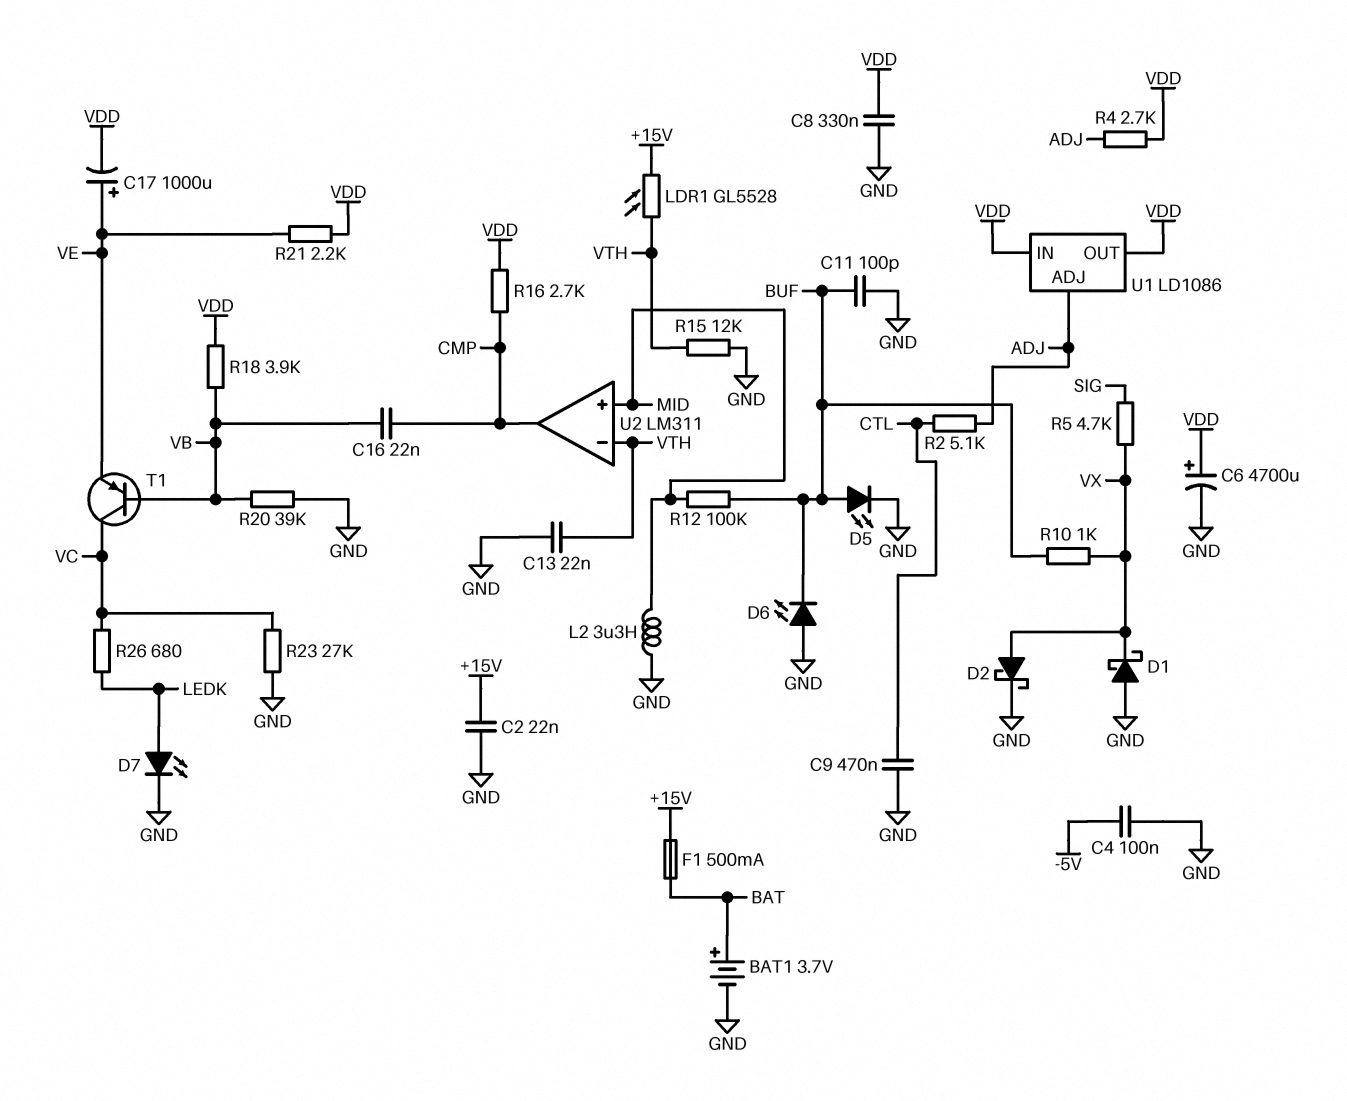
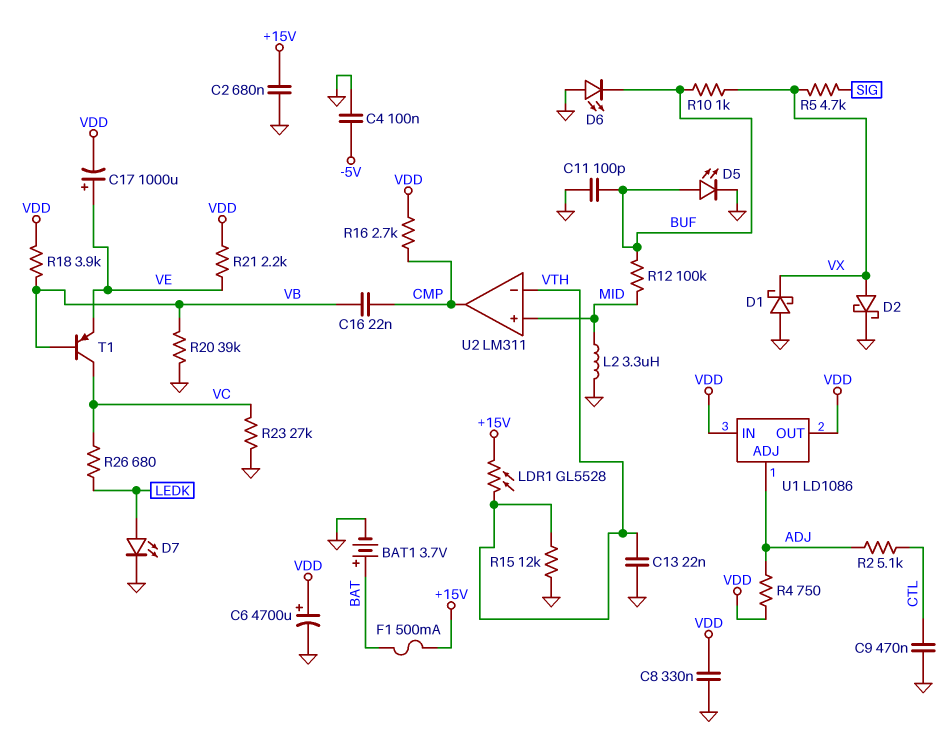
C2: 22nF (+15V, GND) -> 680nF (+15V, GND)
R4: 2.7k (ADJ, VDD) -> 750 (ADJ, VDD)

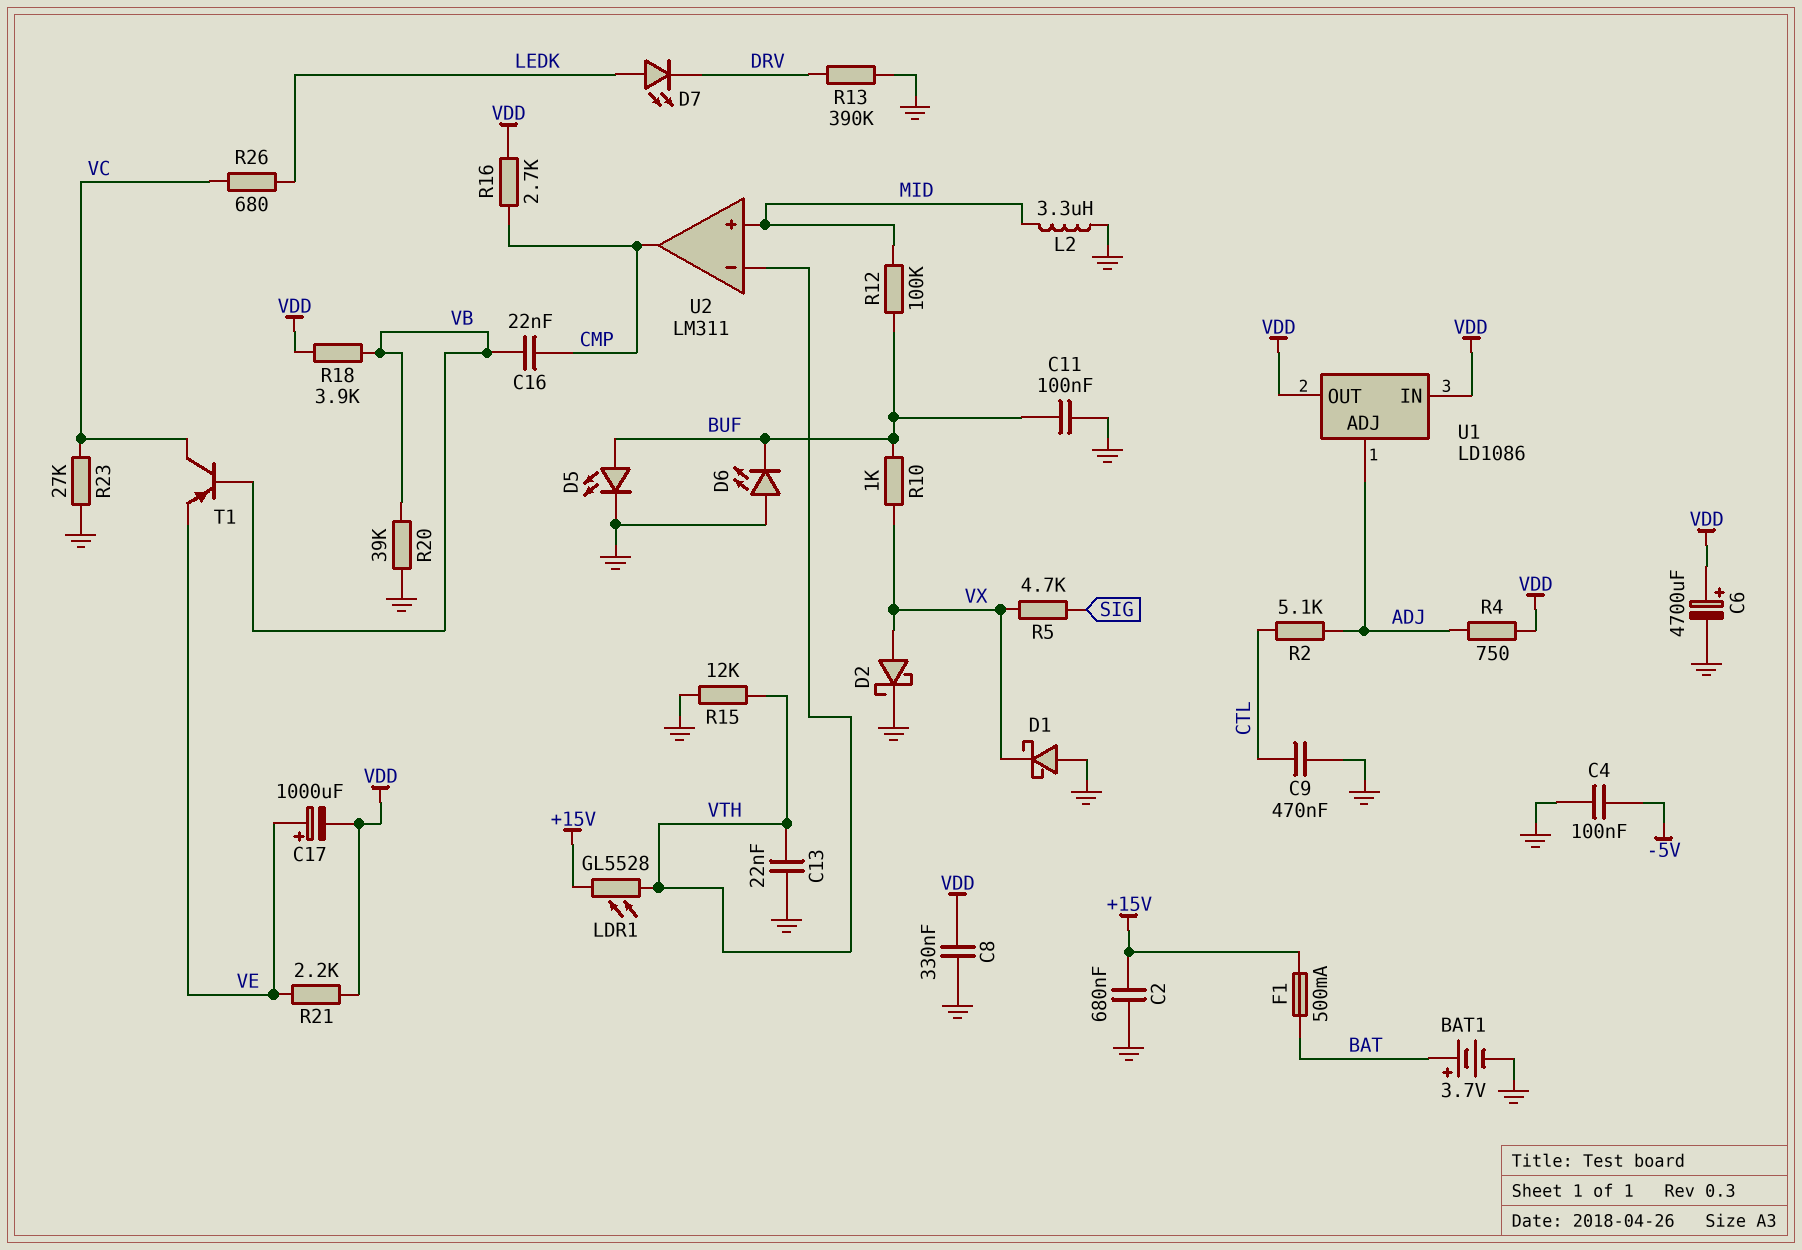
C11: 100pF (BUF, GND) -> 100nF (BUF, GND)
D7: LED (A LEDK, K GND) -> LED (A LEDK, K DRV)
R13: none -> 390k (DRV, GND)

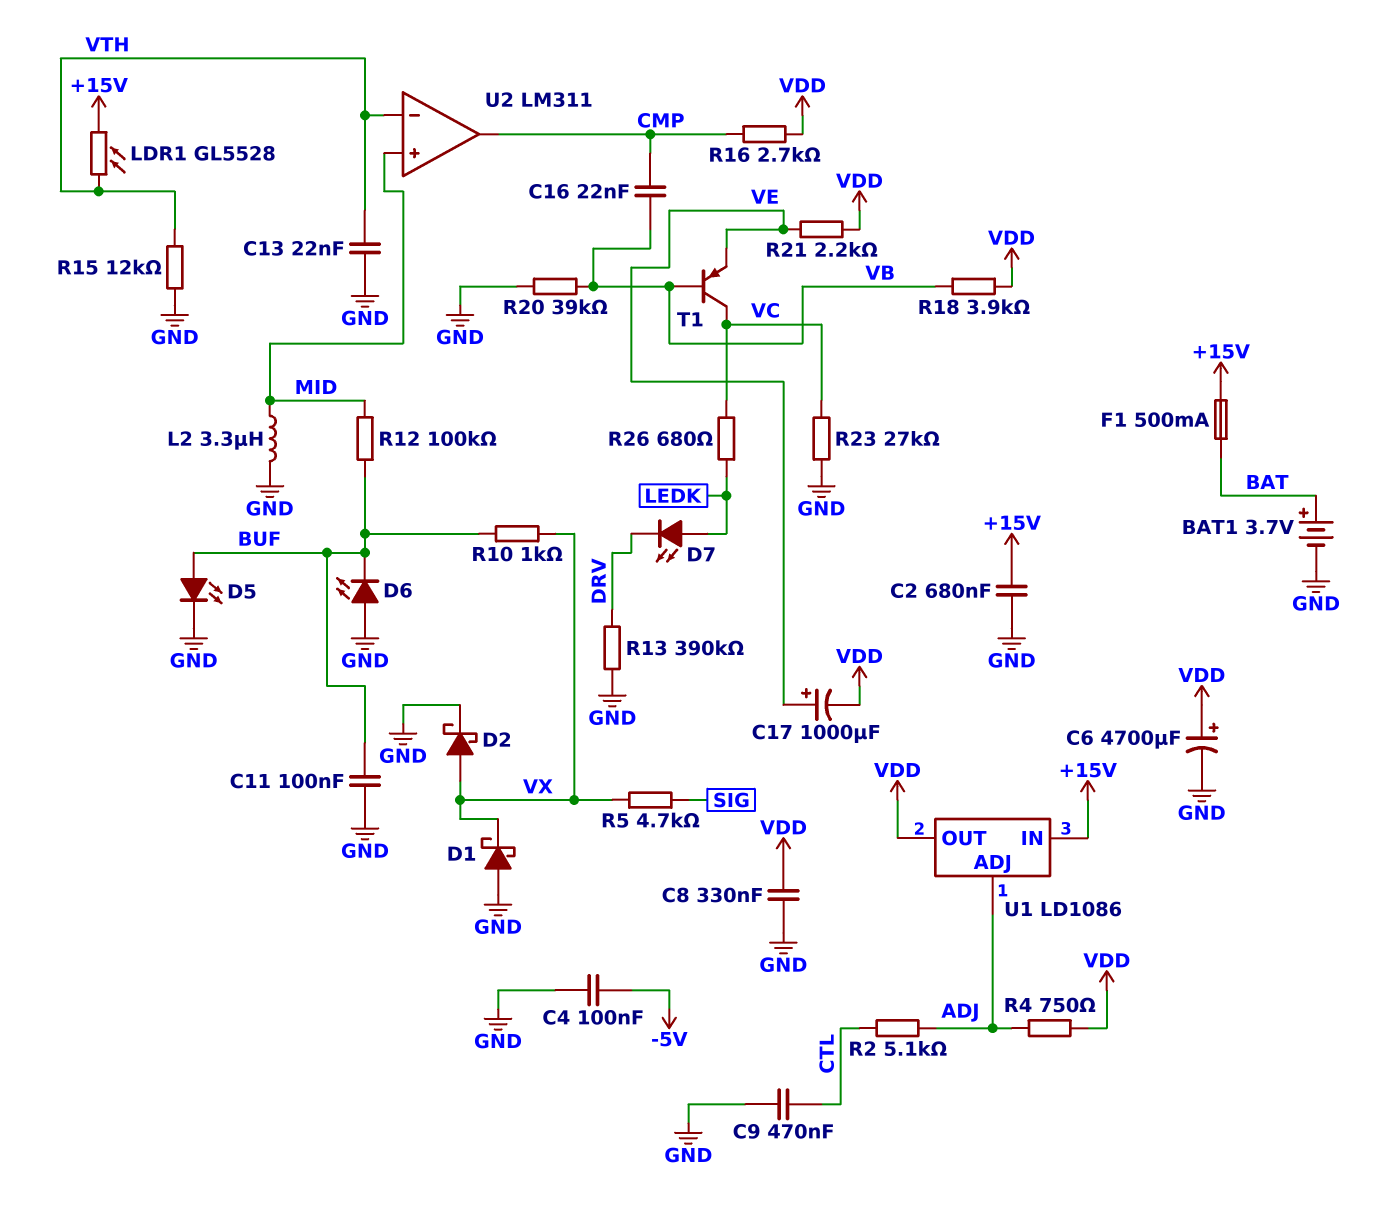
U1 pin IN: VDD -> +15V

